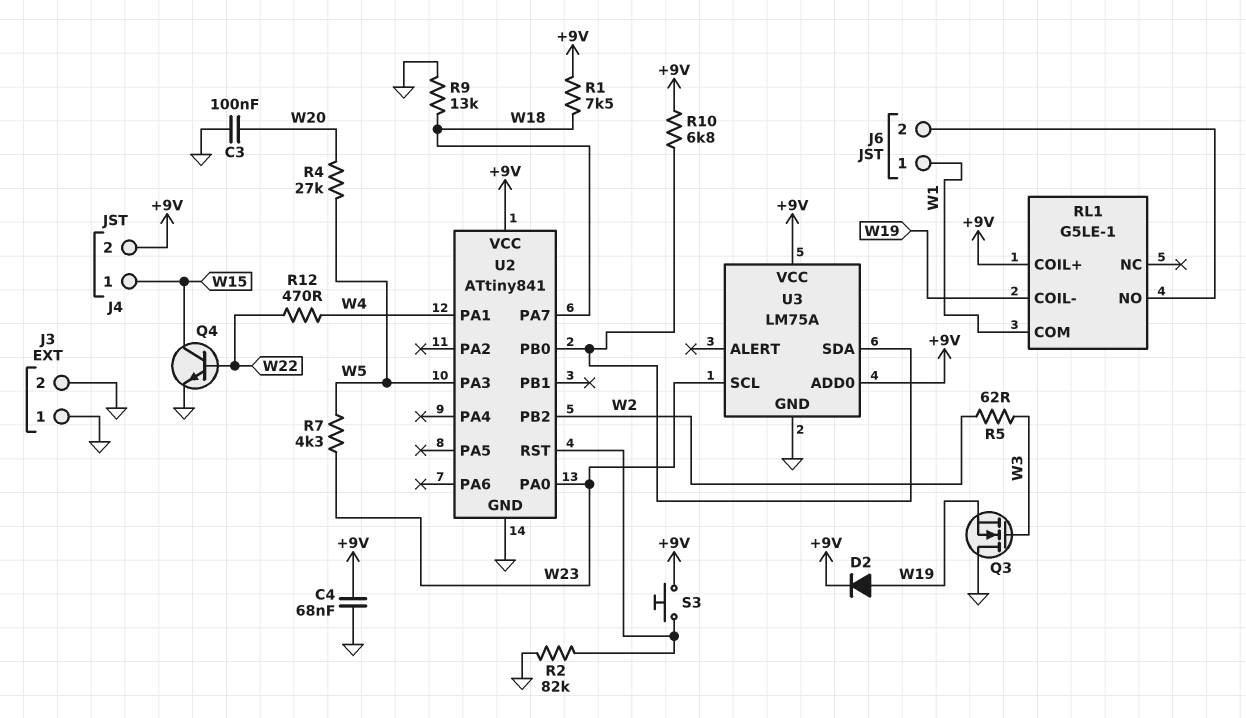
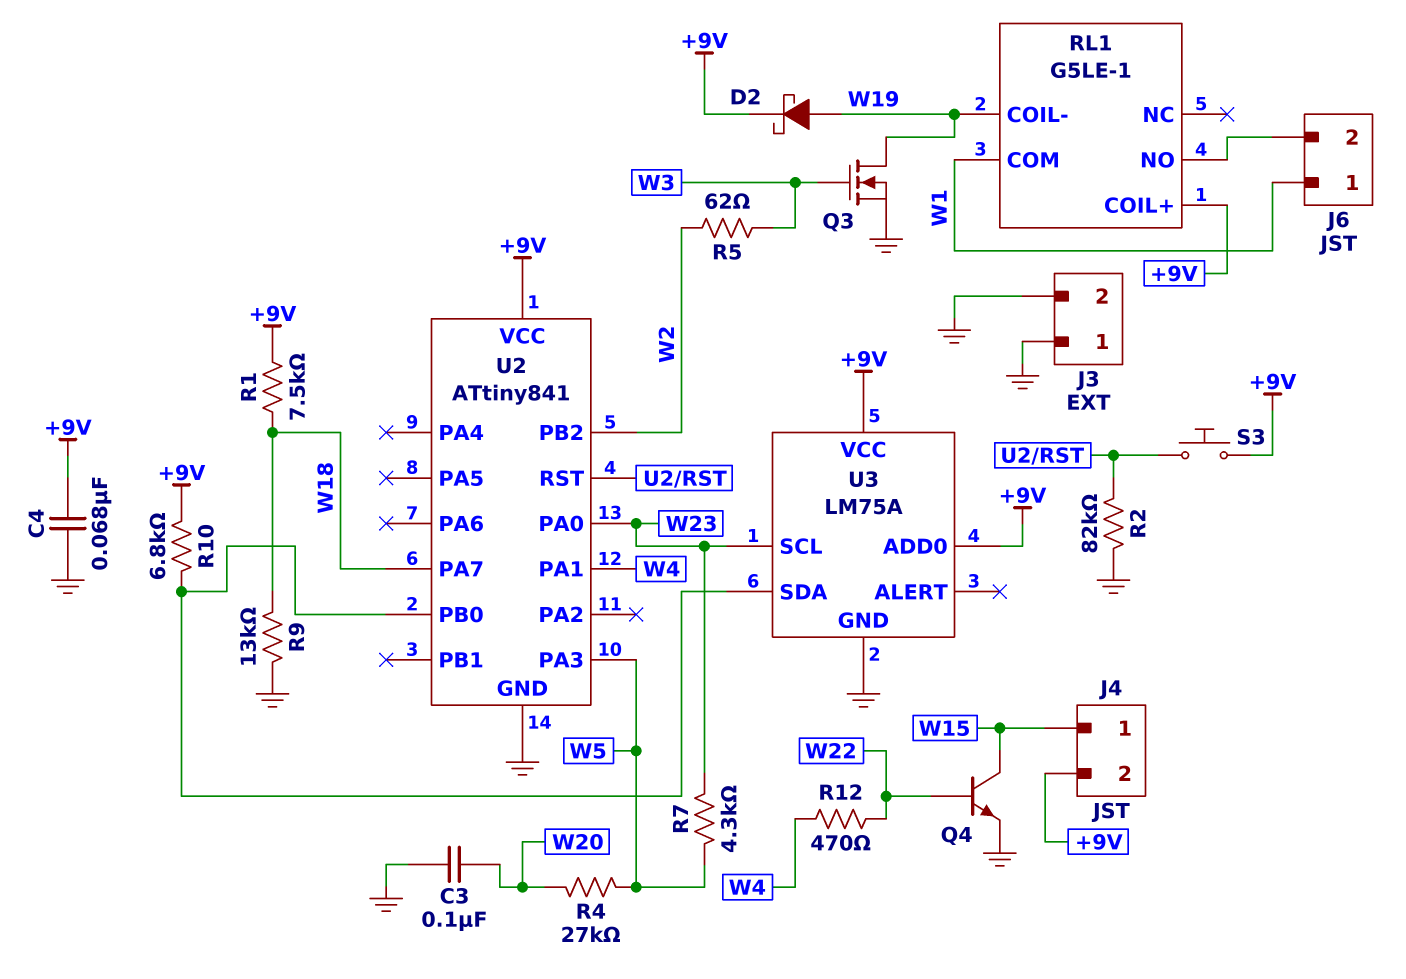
D2: diode (A W19, K +9V) -> schottky (A W19, K +9V)
Q3: NMOS (G W3, D GND, S W19) -> NMOS (G W3, D W19, S GND)

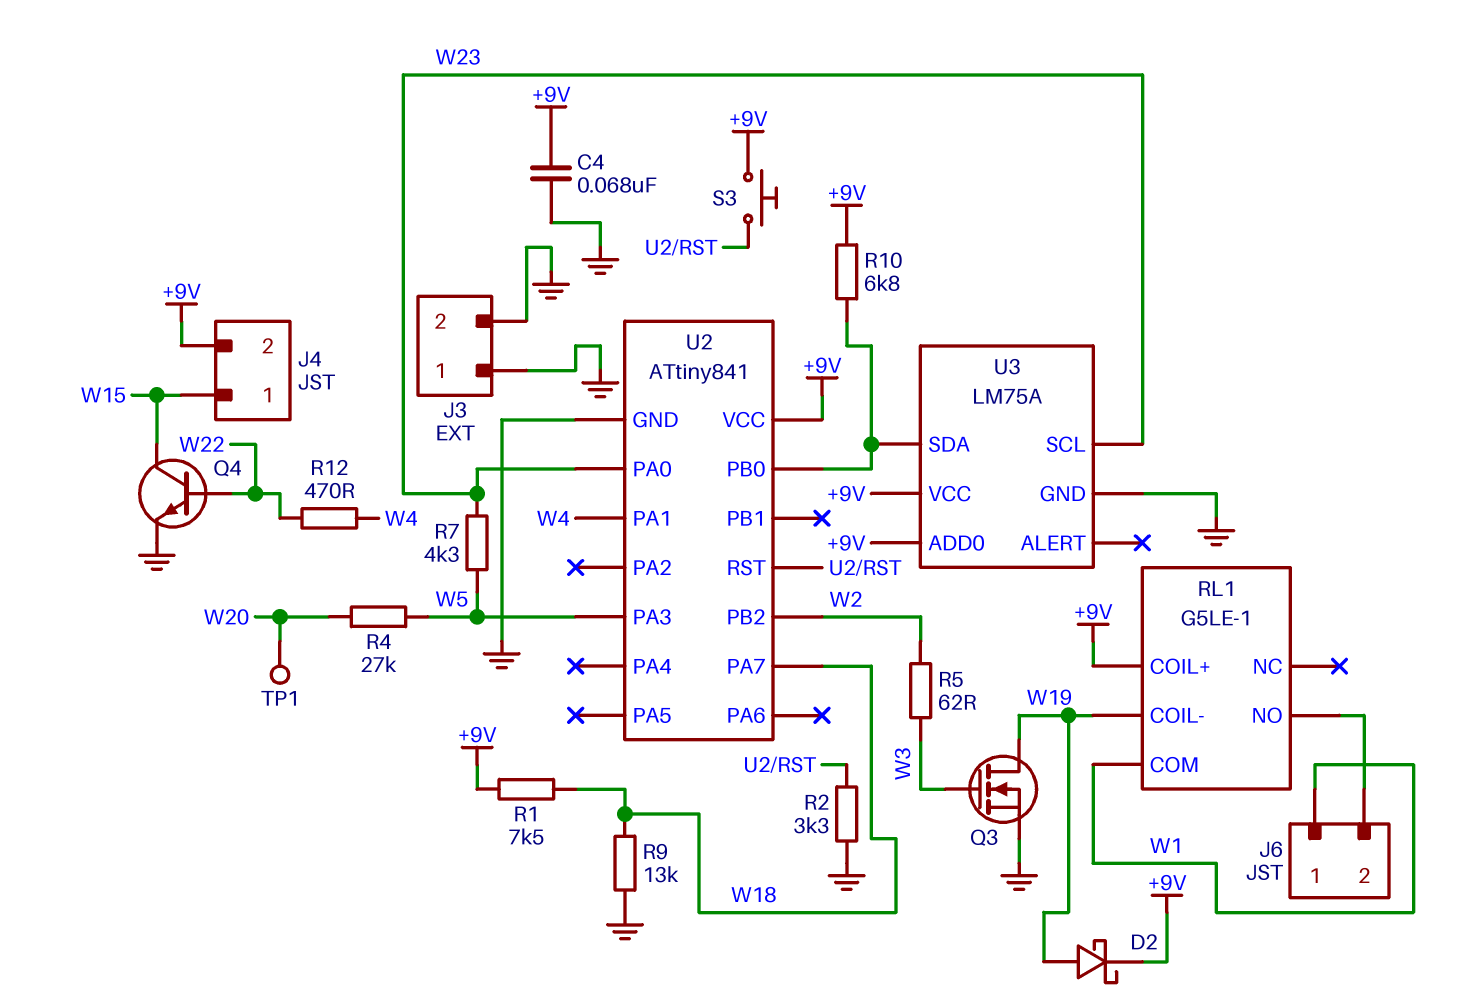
C3: 100nF (GND, W20) -> none
R2: 82k (GND, U2/RST) -> 3.3k (GND, U2/RST)
TP1: none -> test point (W20)

